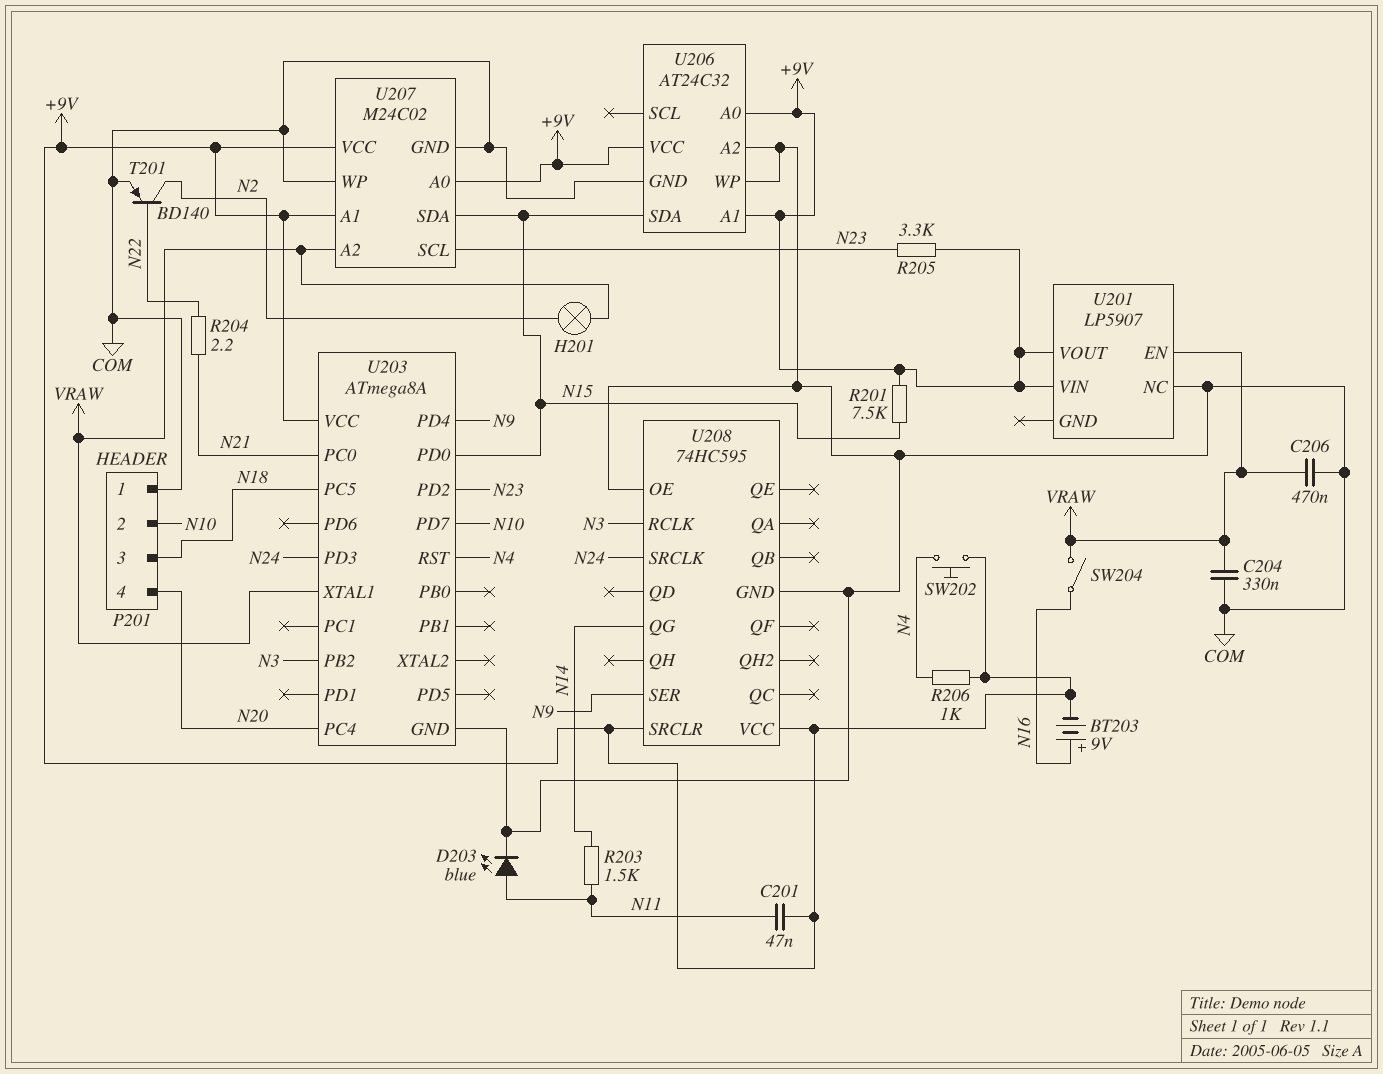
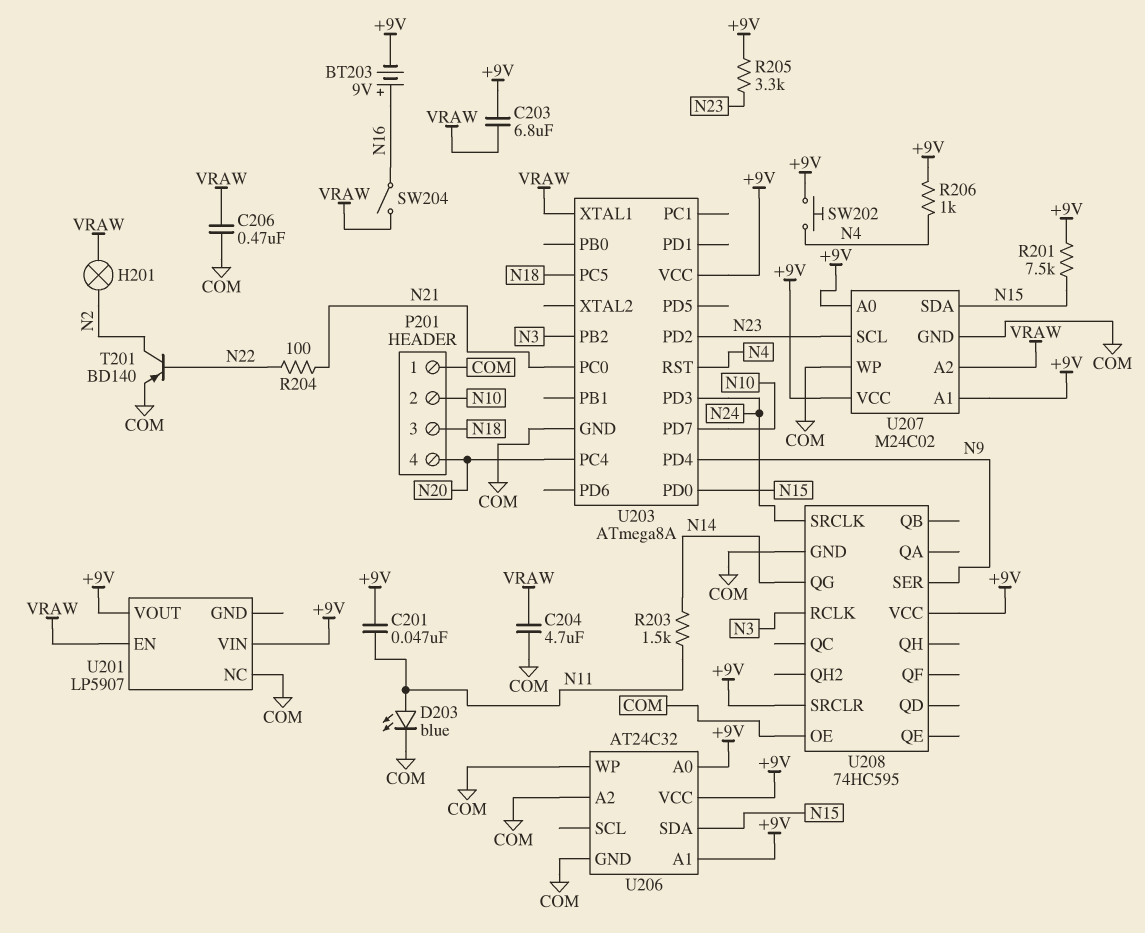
C203: none -> 6.8uF (+9V, VRAW)
C204: 330nF (COM, VRAW) -> 4.7uF (COM, VRAW)
R204: 2.2 (N21, N22) -> 100 (N21, N22)

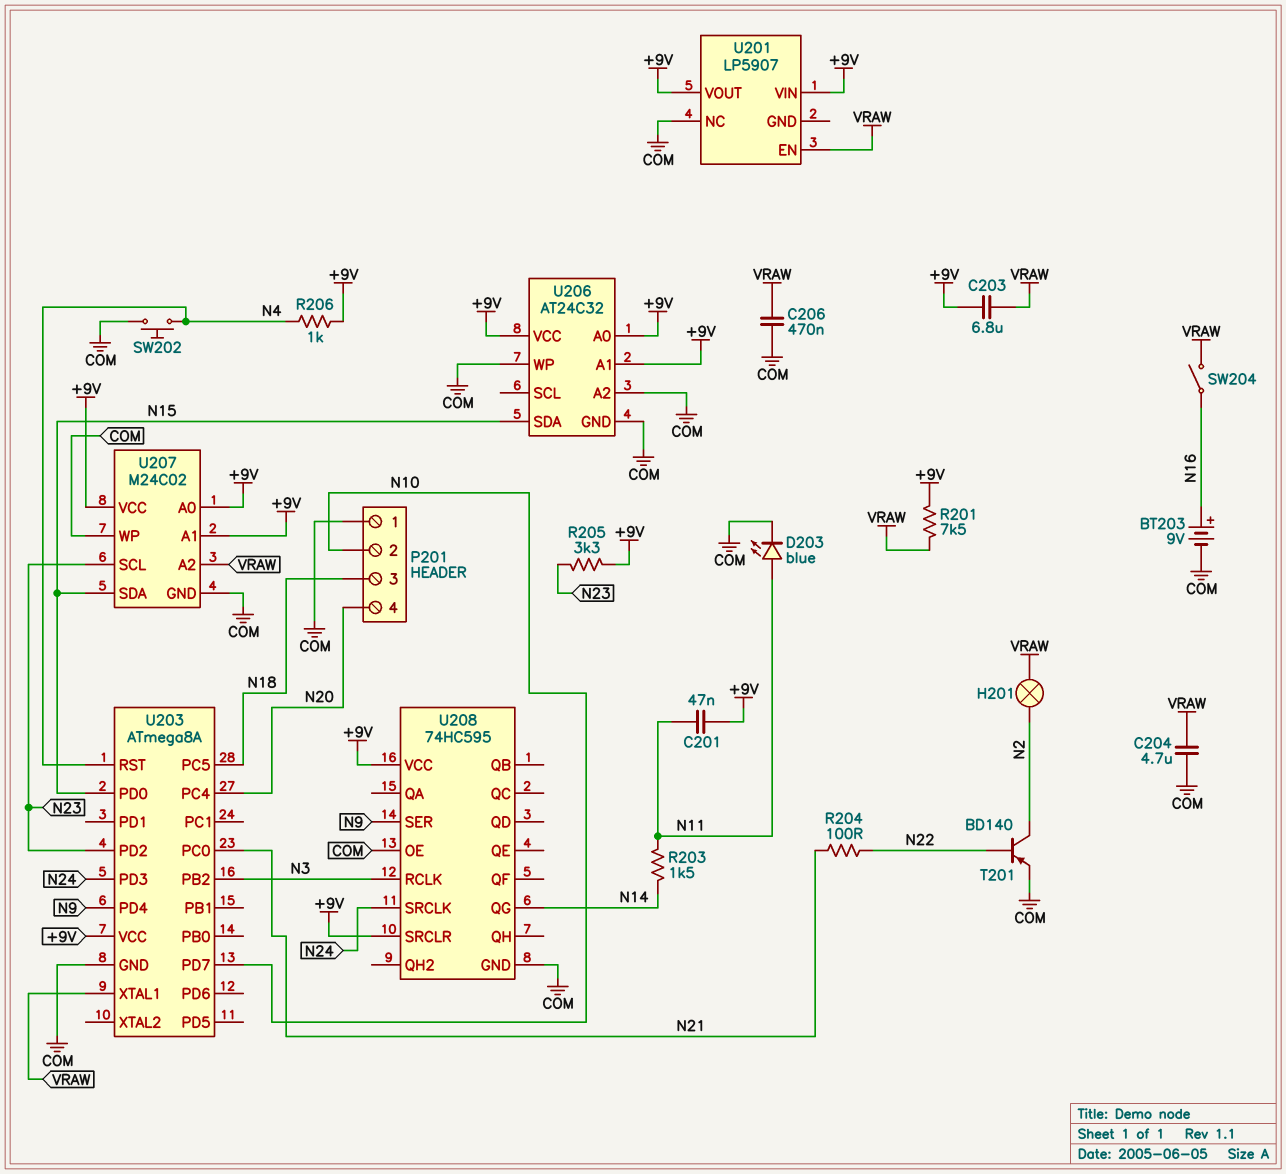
BT203: 9V (plus N16, minus +9V) -> 9V (plus N16, minus COM)
R201: 7.5k (+9V, N15) -> 7.5k (+9V, VRAW)
SW202: button (+9V, N4) -> button (COM, N4)

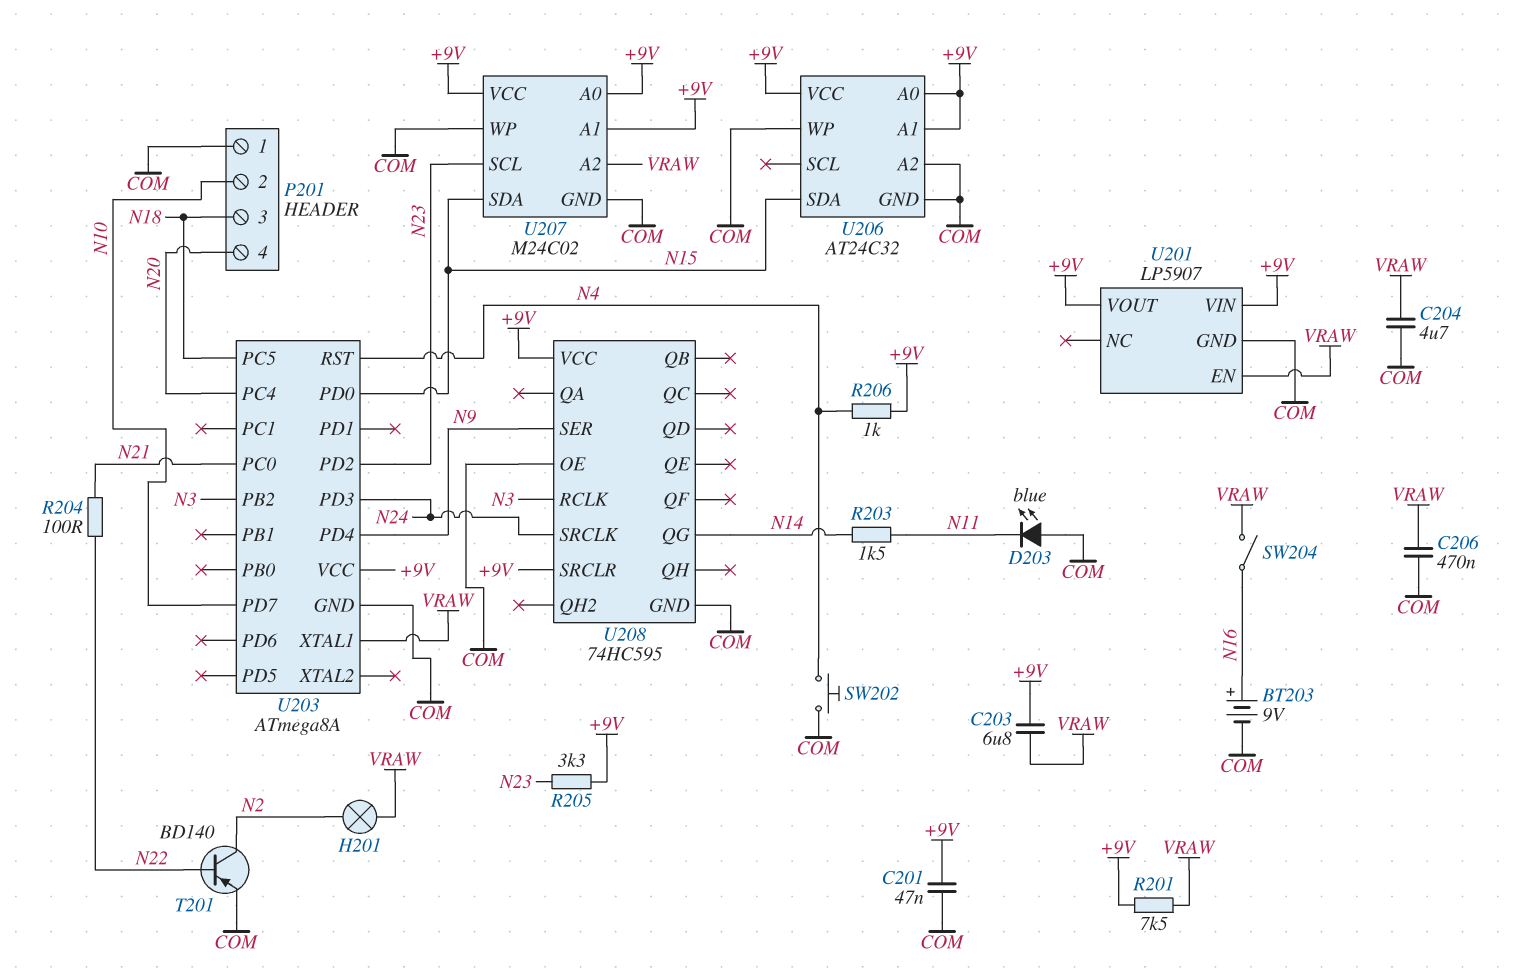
C201: 47nF (+9V, N11) -> 47nF (+9V, COM)
D203: LED blue (A N11, K COM) -> LED blue (A COM, K N11)
U201 pin GND: none -> COM
U201 pin NC: COM -> none

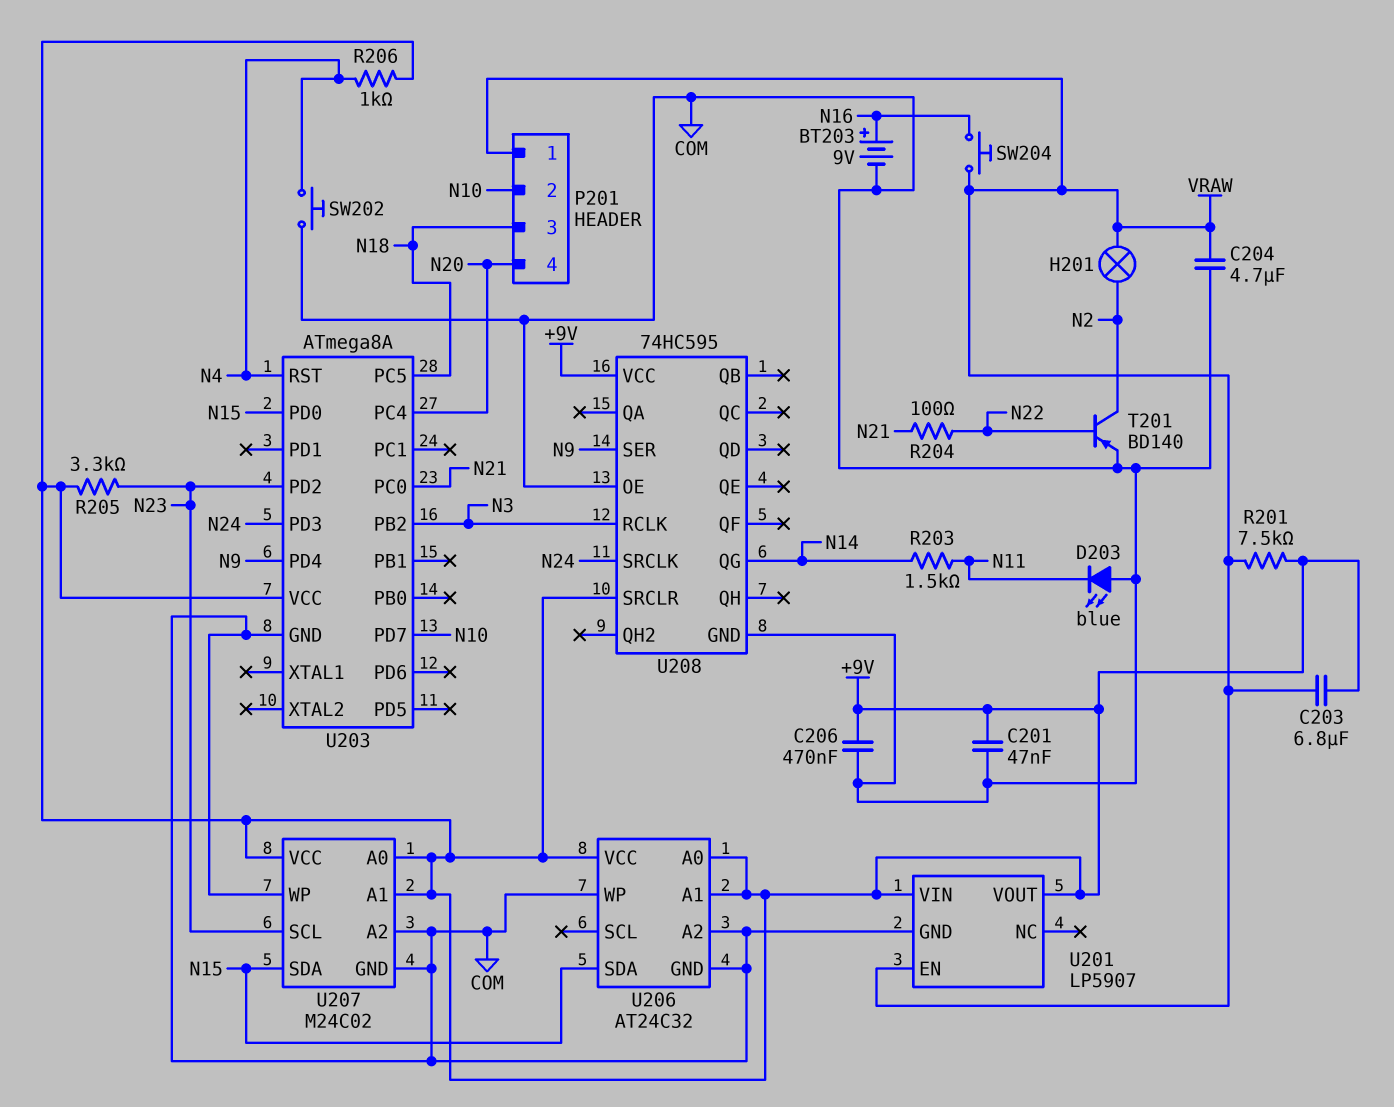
C206: 470nF (COM, VRAW) -> 470nF (+9V, COM)
P201 pin 1: COM -> VRAW
SW204: switch (N16, VRAW) -> button (N16, VRAW)
U203 pin XTAL1: VRAW -> none
U207 pin A2: VRAW -> COM

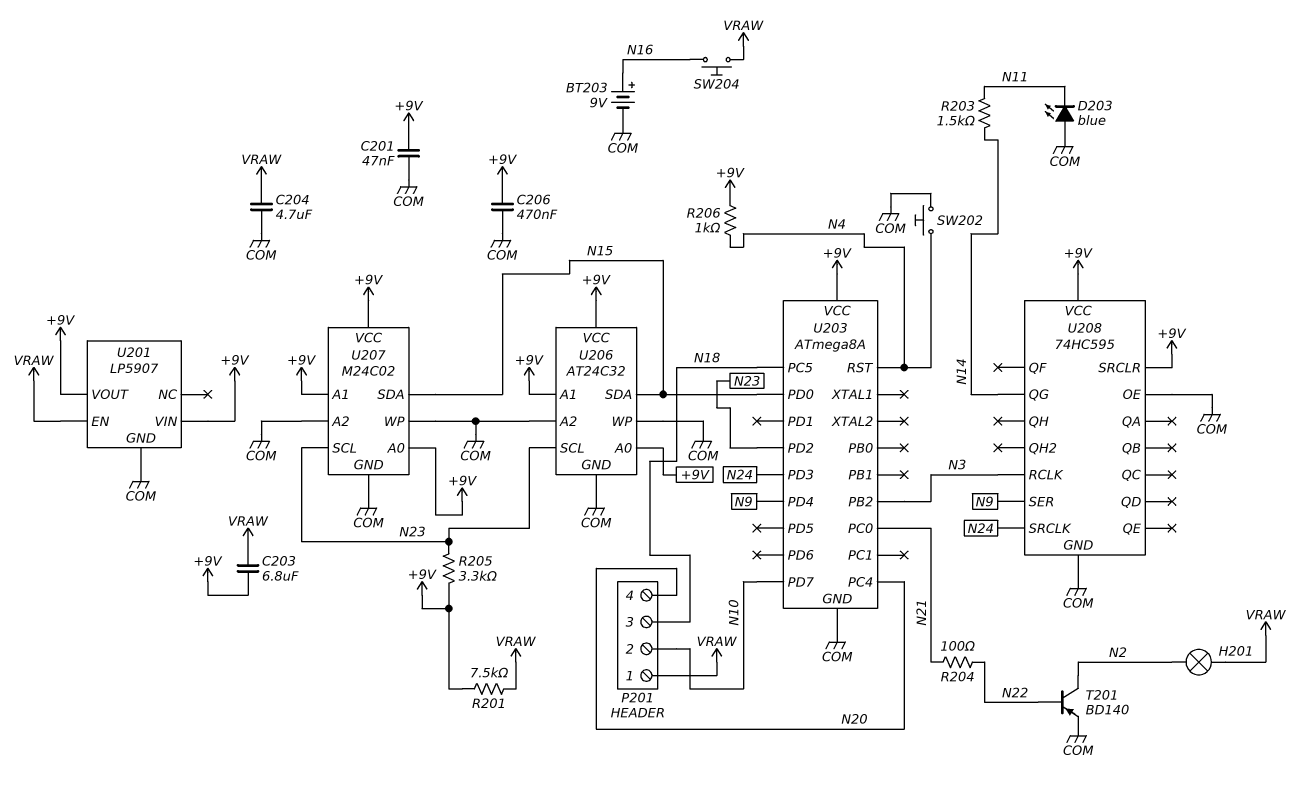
U206 pin SCL: none -> N23

